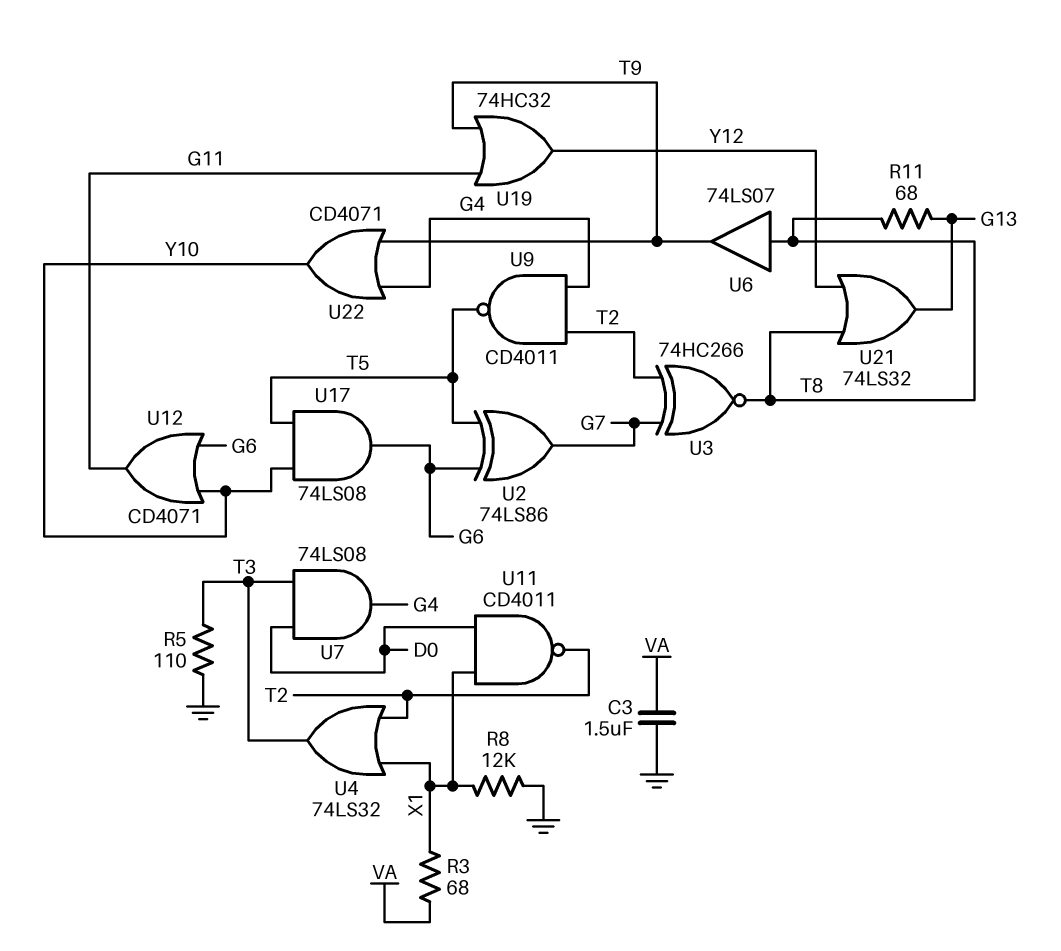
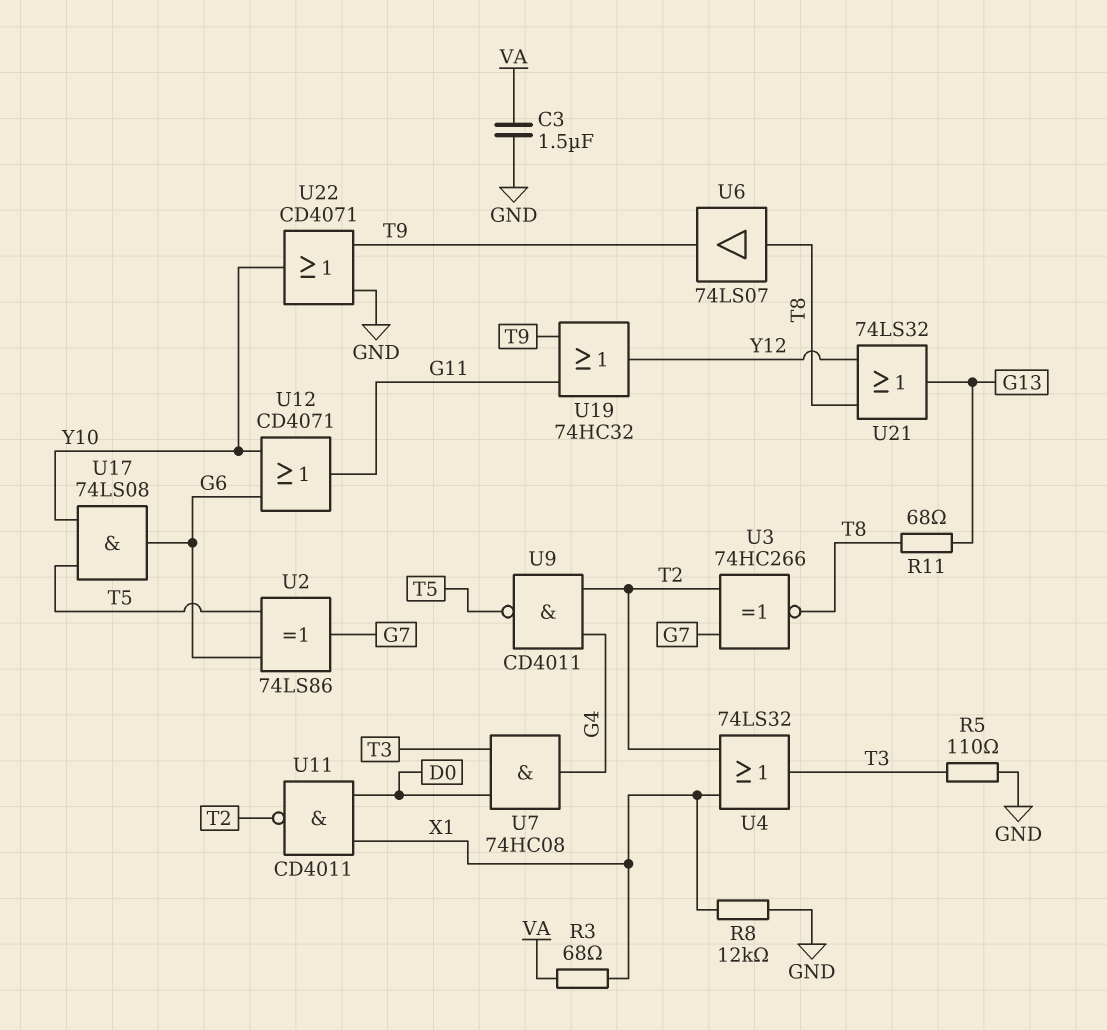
U7: AND 74LS08 (in D0, in T3, out G4) -> AND 74HC08 (in D0, in T3, out G4)
U22: OR CD4071 (in G4, in T9, out Y10) -> OR CD4071 (in GND, in T9, out Y10)

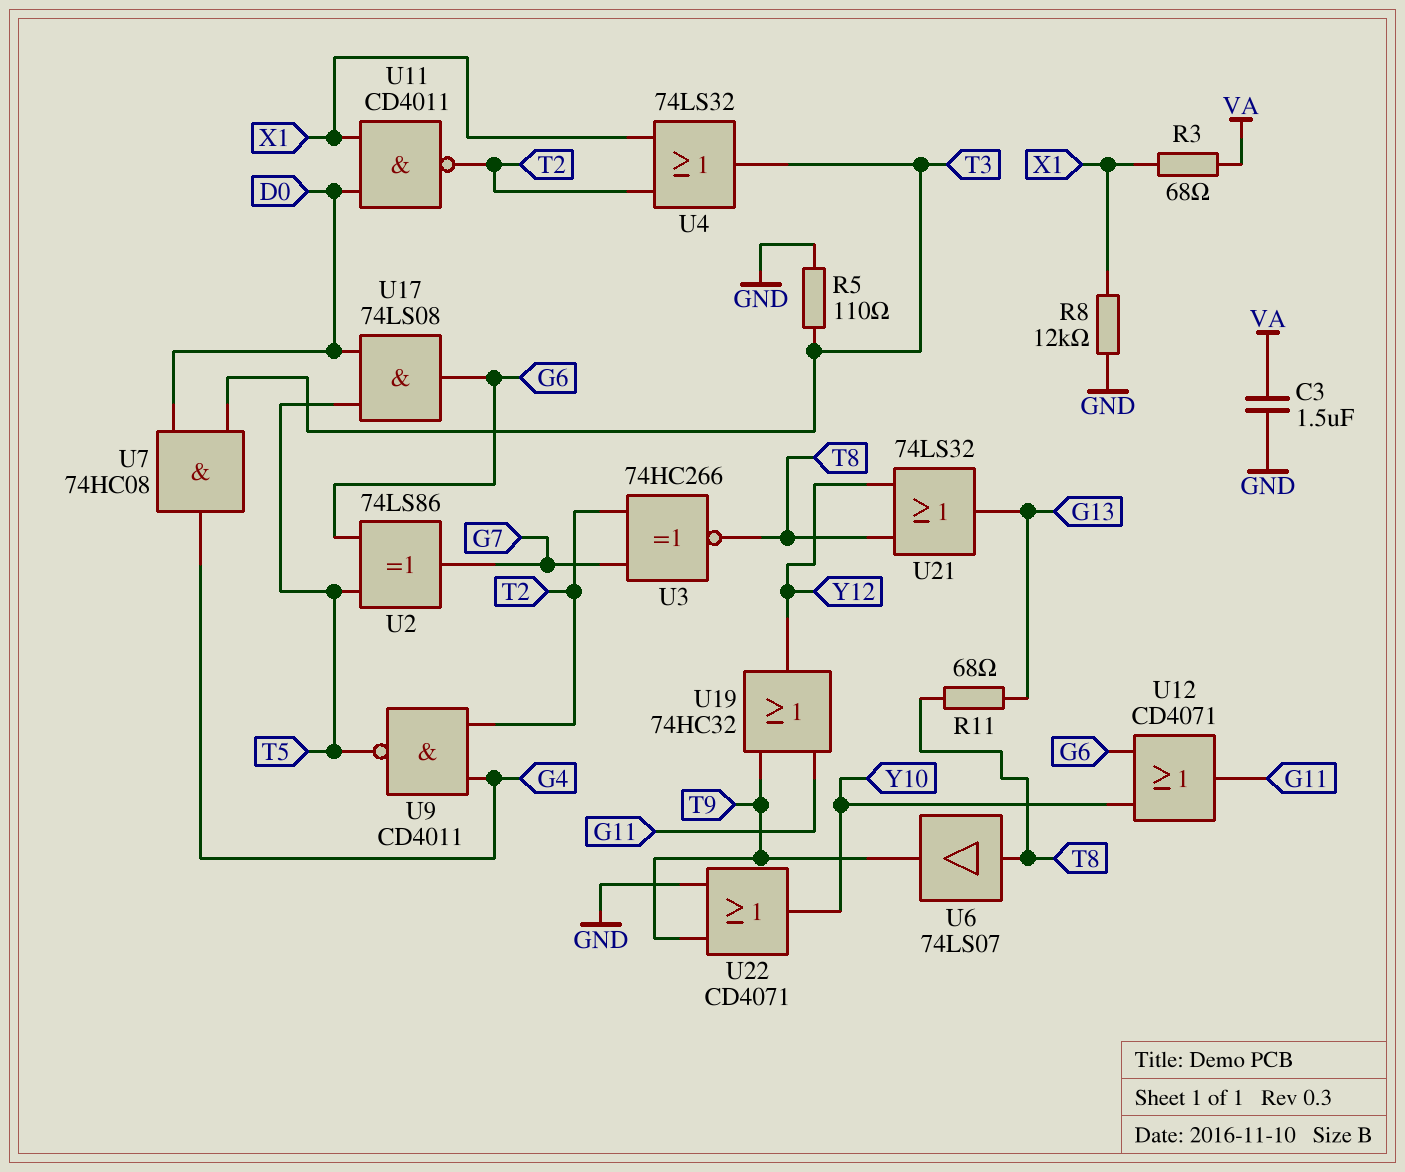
U17: AND 74LS08 (in T5, in Y10, out G6) -> AND 74LS08 (in D0, in T5, out G6)

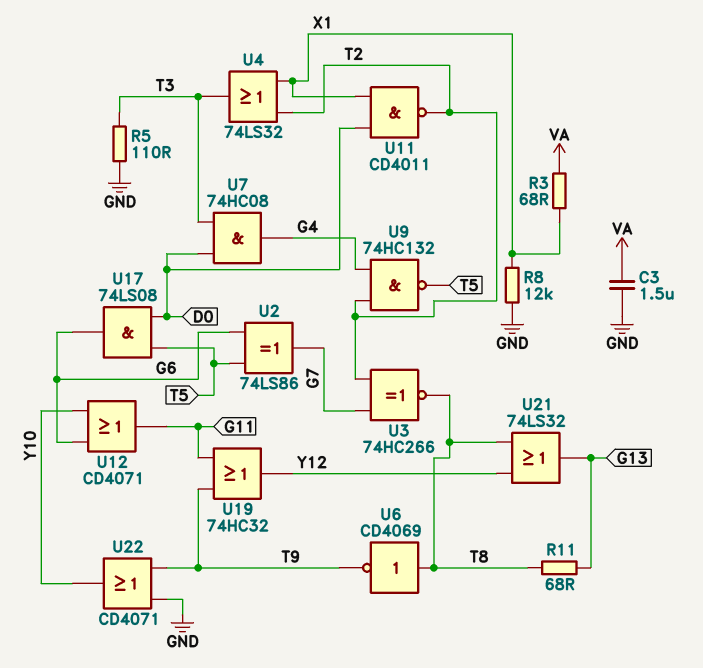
U6: buffer 74LS07 (in T8, out T9) -> NOT CD4069 (in T8, out T9)
U9: NAND CD4011 (in G4, in T2, out T5) -> NAND 74HC132 (in G4, in T2, out T5)

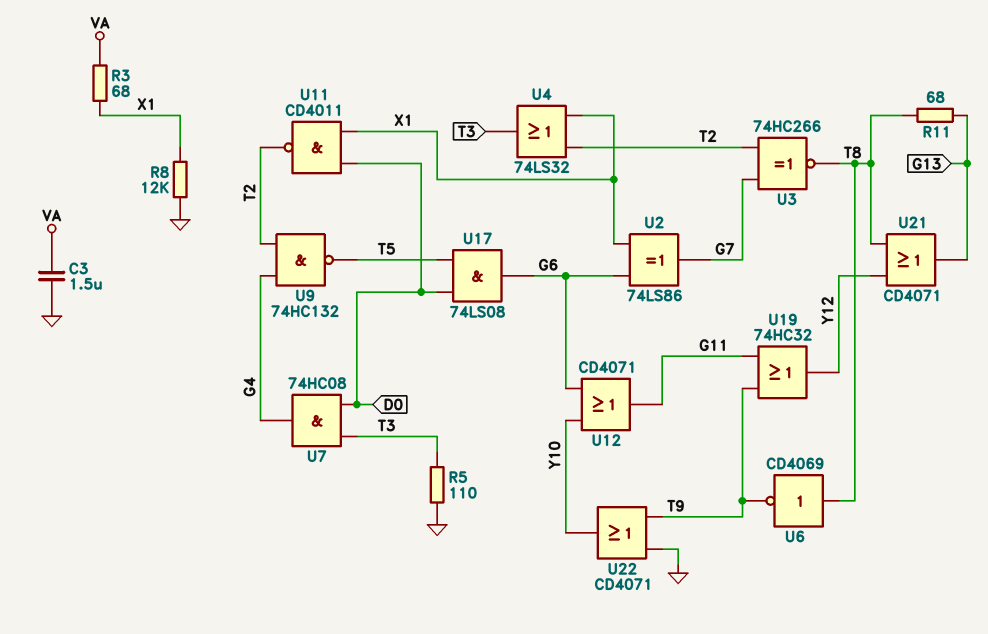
U2: XOR 74LS86 (in G6, in T5, out G7) -> XOR 74LS86 (in G6, in X1, out G7)
U21: OR 74LS32 (in T8, in Y12, out G13) -> OR CD4071 (in T8, in Y12, out G13)

